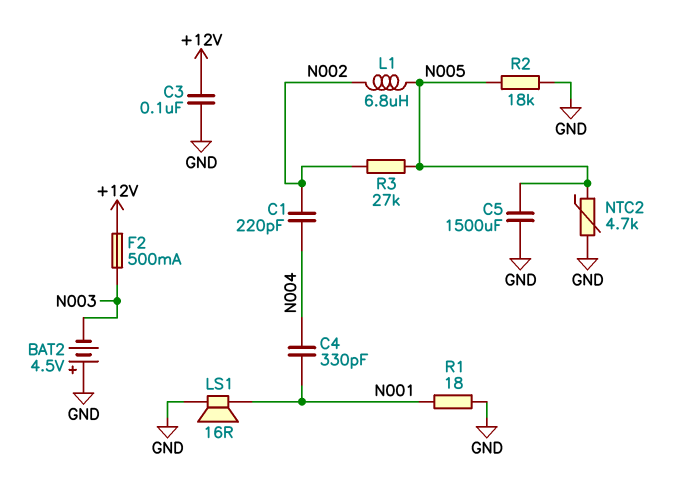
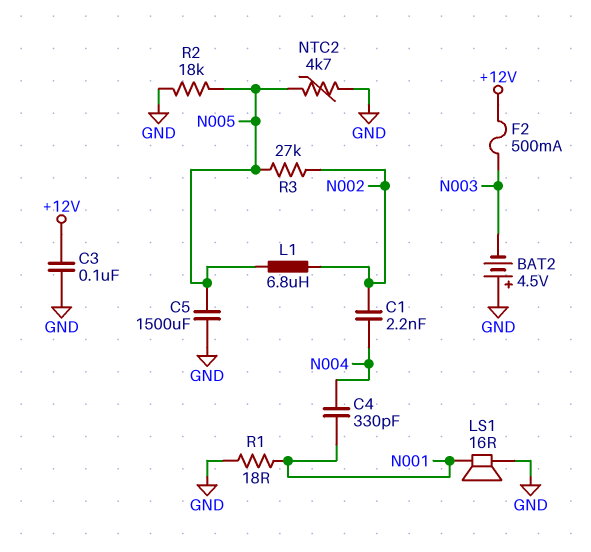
C1: 220pF (N002, N004) -> 2.2nF (N002, N004)

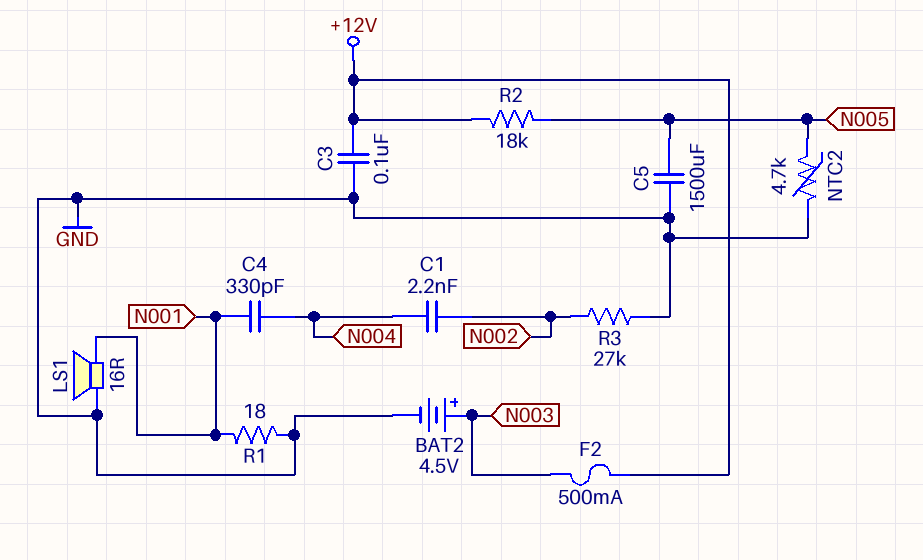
BAT2: 4.5V (plus GND, minus N003) -> 4.5V (plus N003, minus GND)
L1: 6.8uH (N002, N005) -> none
R2: 18k (GND, N005) -> 18k (+12V, N005)
R3: 27k (N002, N005) -> 27k (GND, N002)

